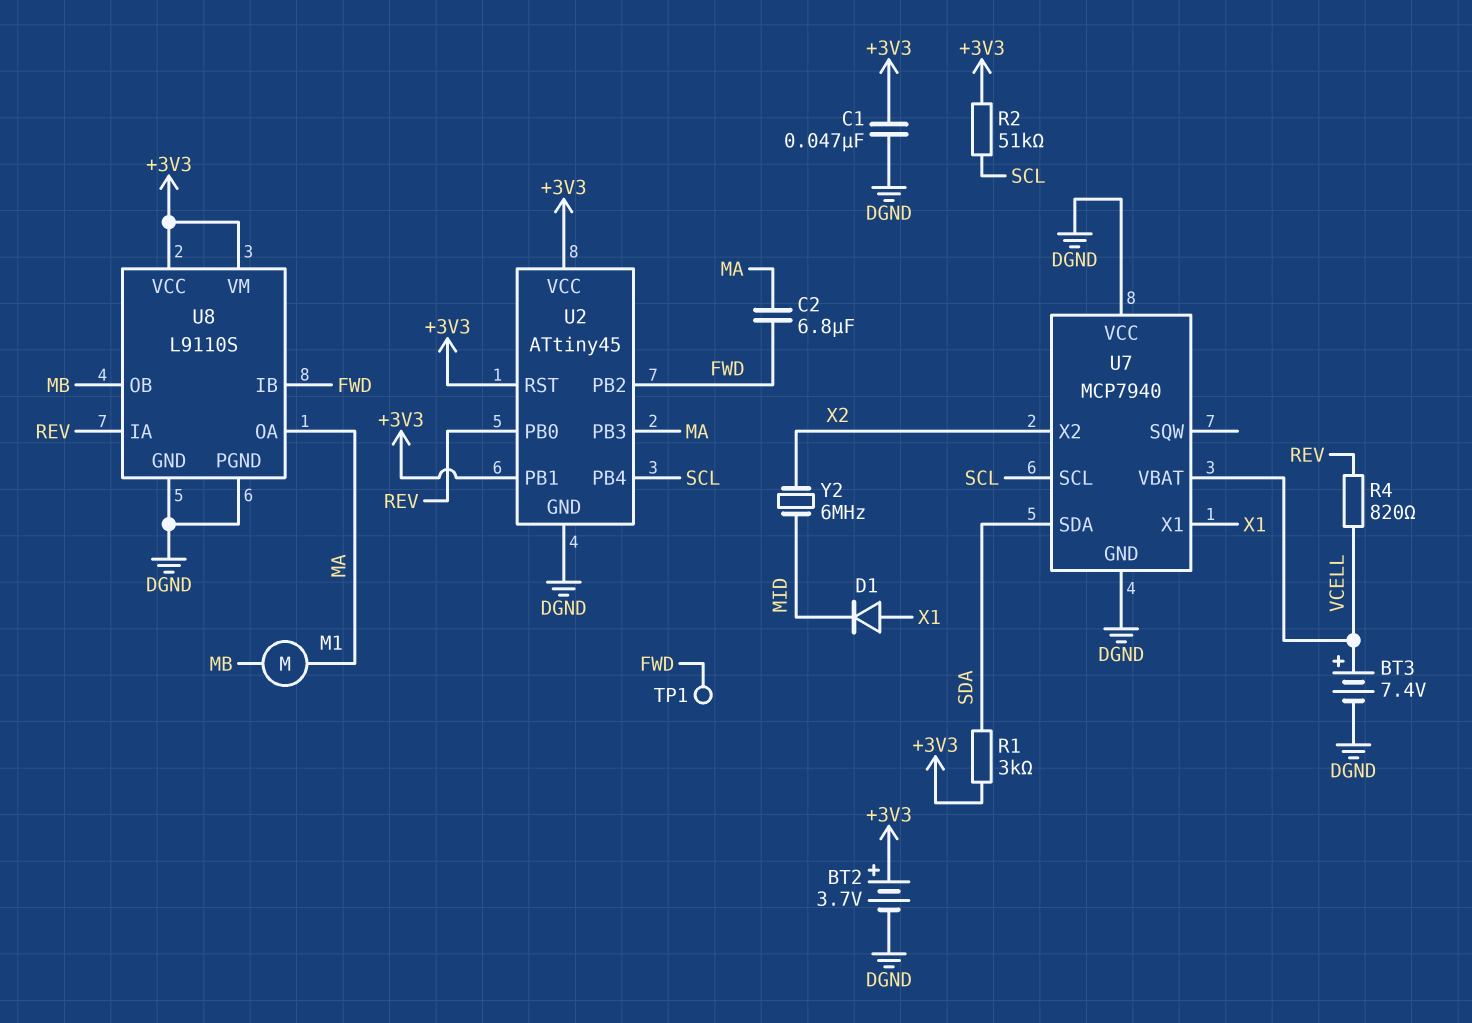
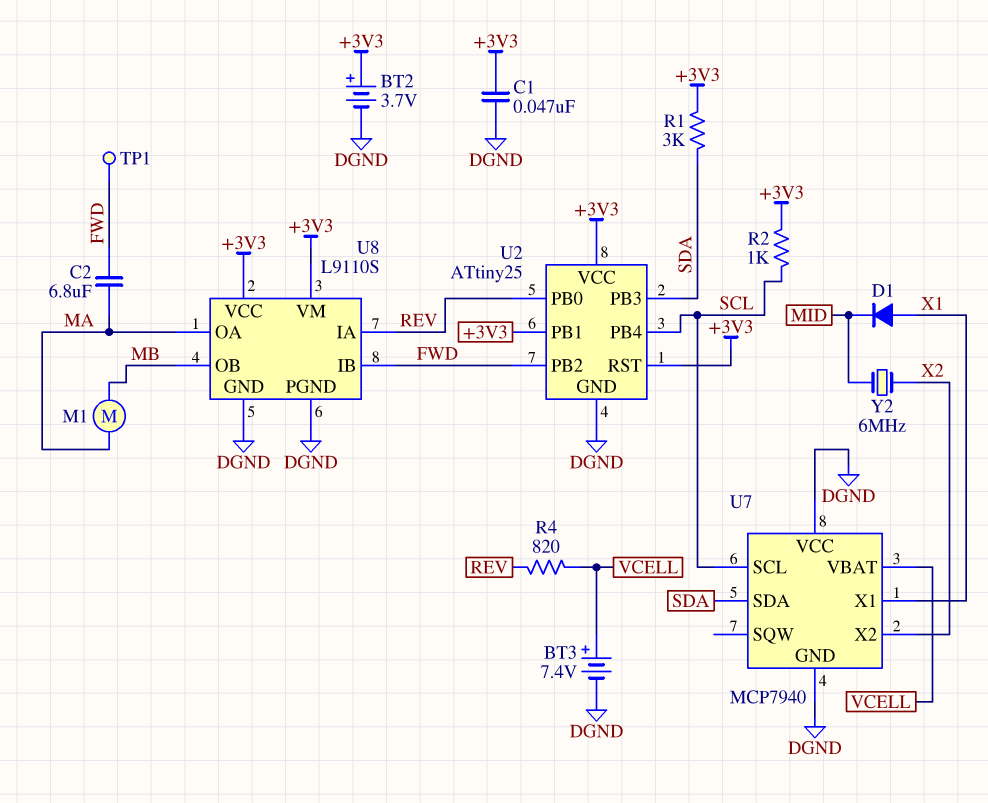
R2: 51k (+3V3, SCL) -> 1k (+3V3, SCL)
U2: ATtiny45 -> ATtiny25
U2 pin PB3: MA -> SDA

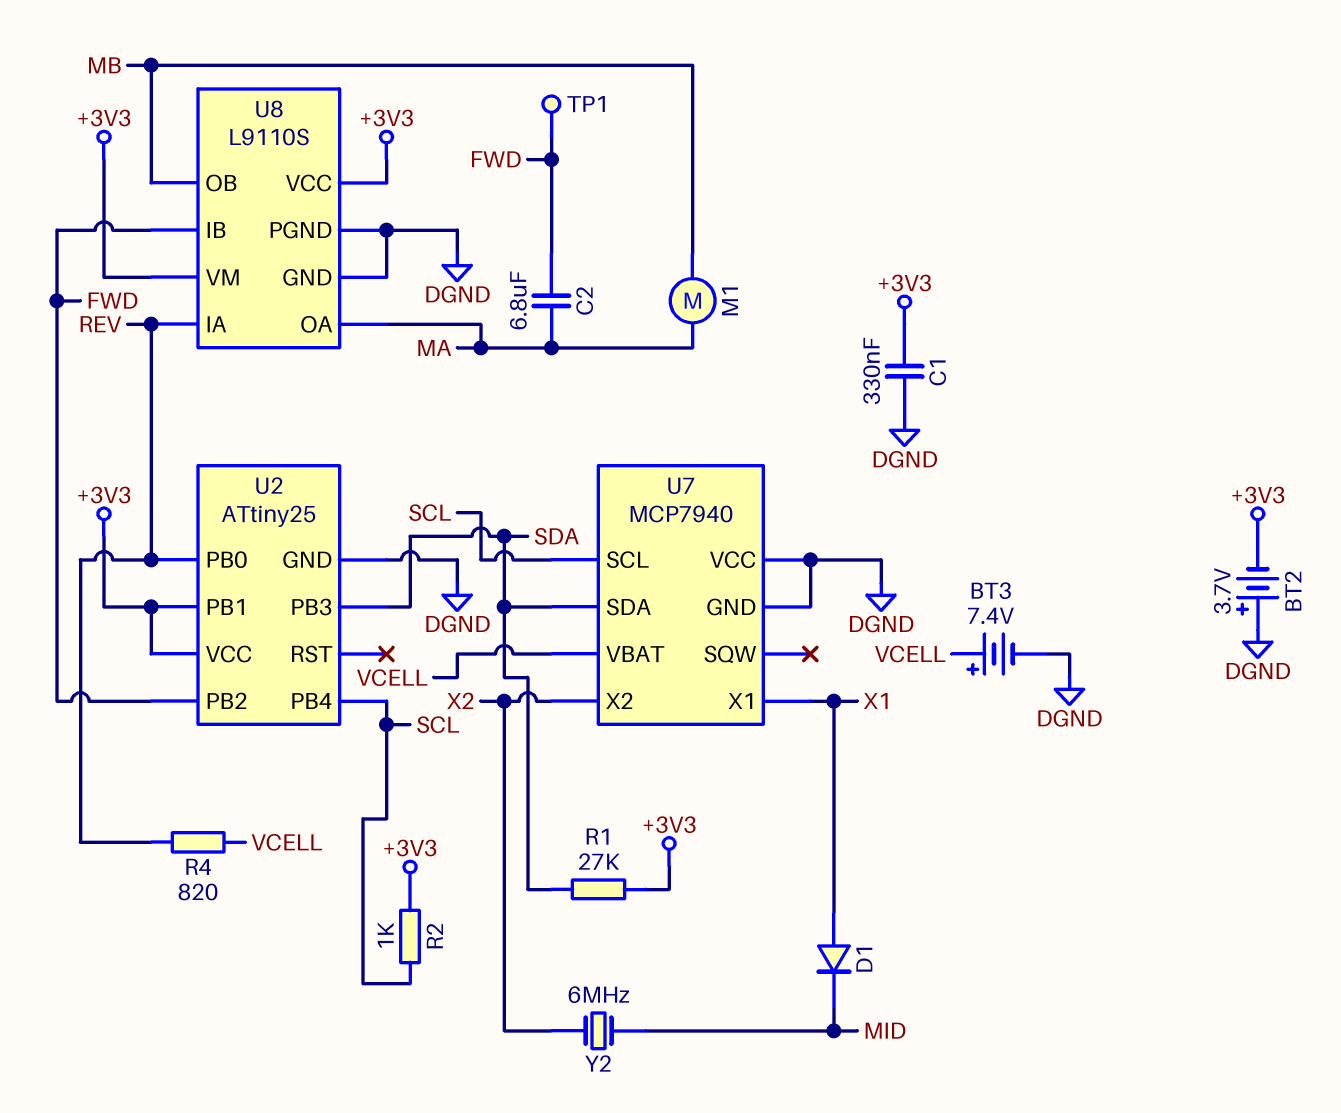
BT2: 3.7V (plus +3V3, minus DGND) -> 3.7V (plus DGND, minus +3V3)
C1: 47nF (+3V3, DGND) -> 330nF (+3V3, DGND)
R1: 3k (+3V3, SDA) -> 27k (+3V3, SDA)
U2 pin RST: +3V3 -> none

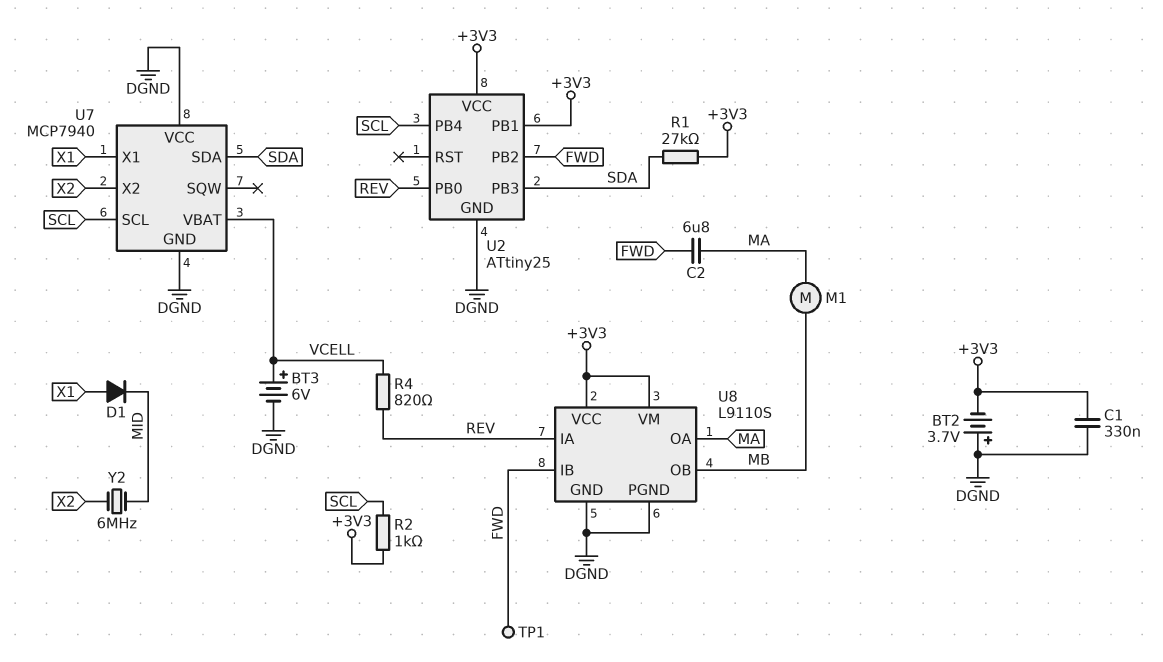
BT3: 7.4V (plus VCELL, minus DGND) -> 6V (plus VCELL, minus DGND)

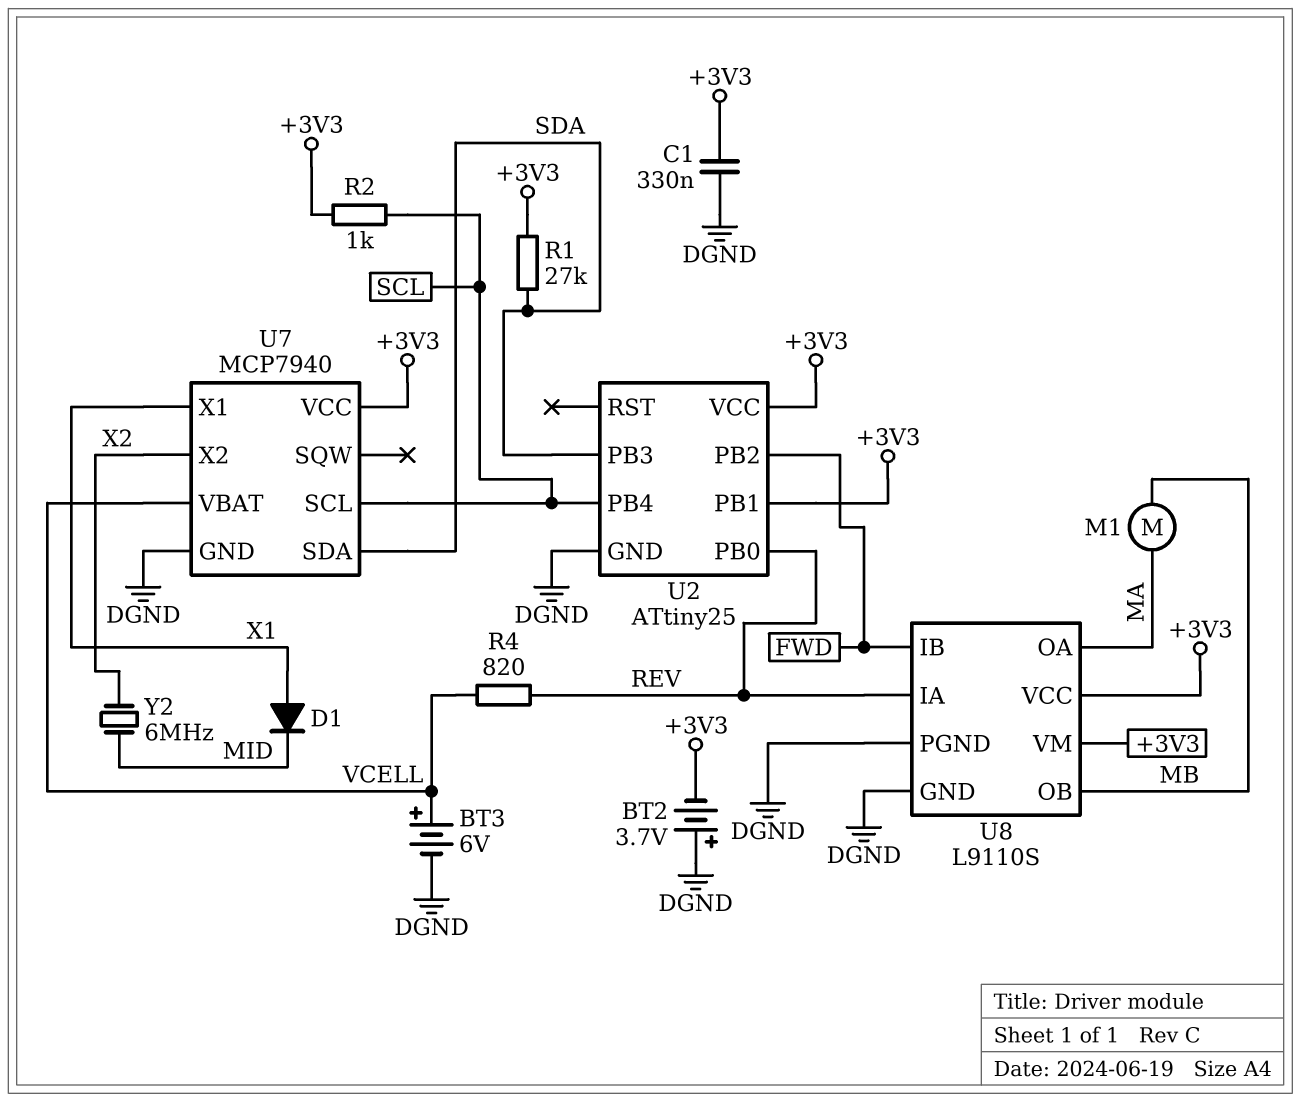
C2: 6.8uF (FWD, MA) -> none
TP1: test point (FWD) -> none
U7 pin VCC: DGND -> +3V3

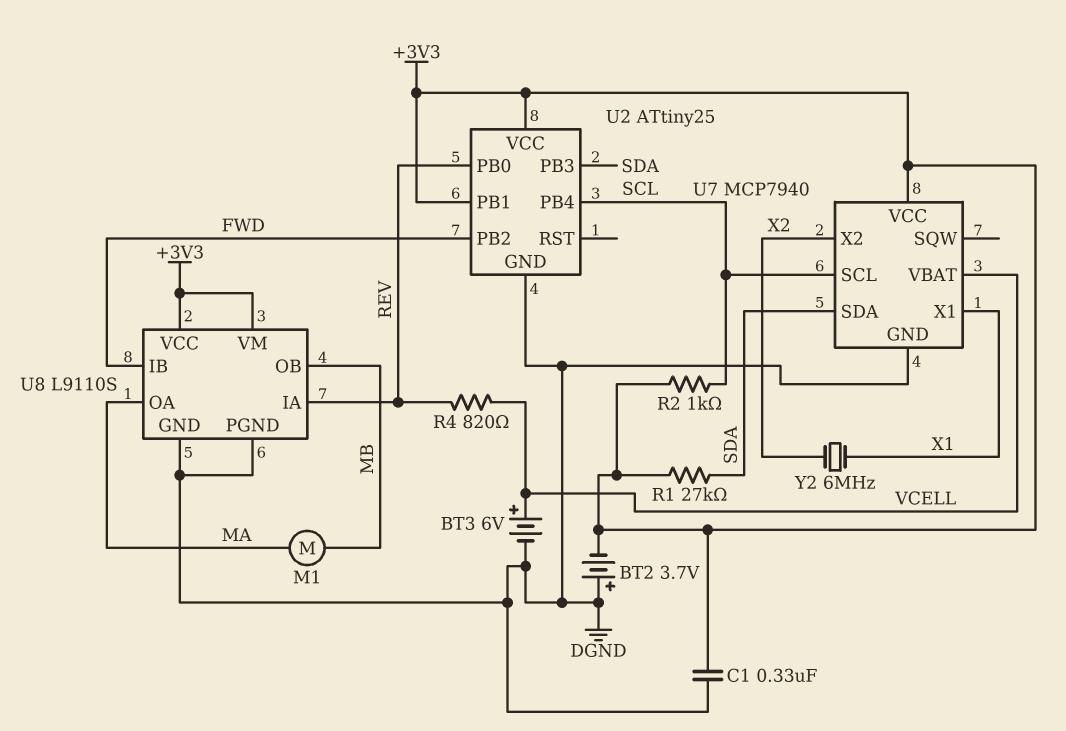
D1: diode (A X1, K MID) -> none
Y2: 6MHz (MID, X2) -> 6MHz (X1, X2)

